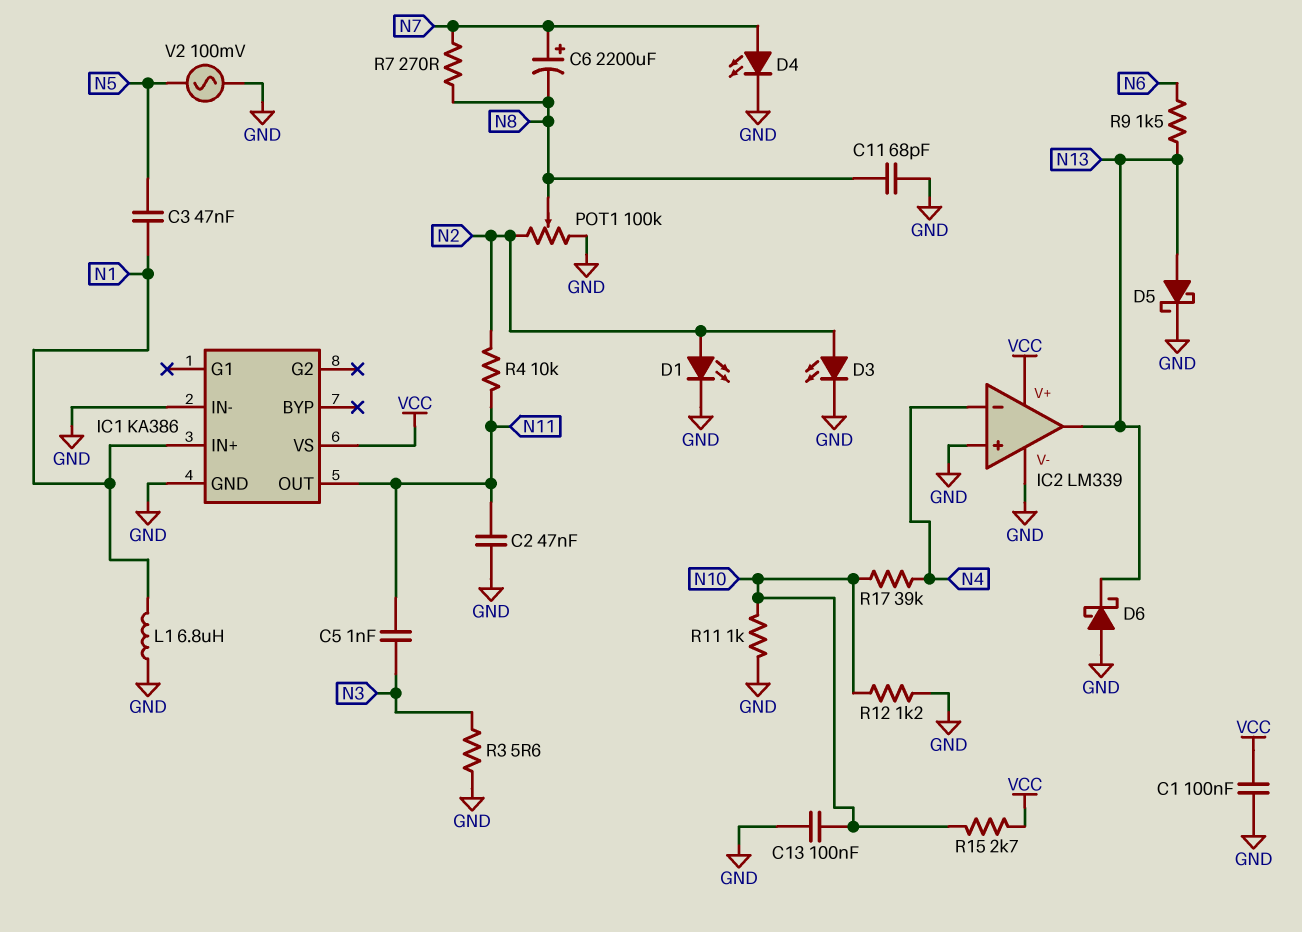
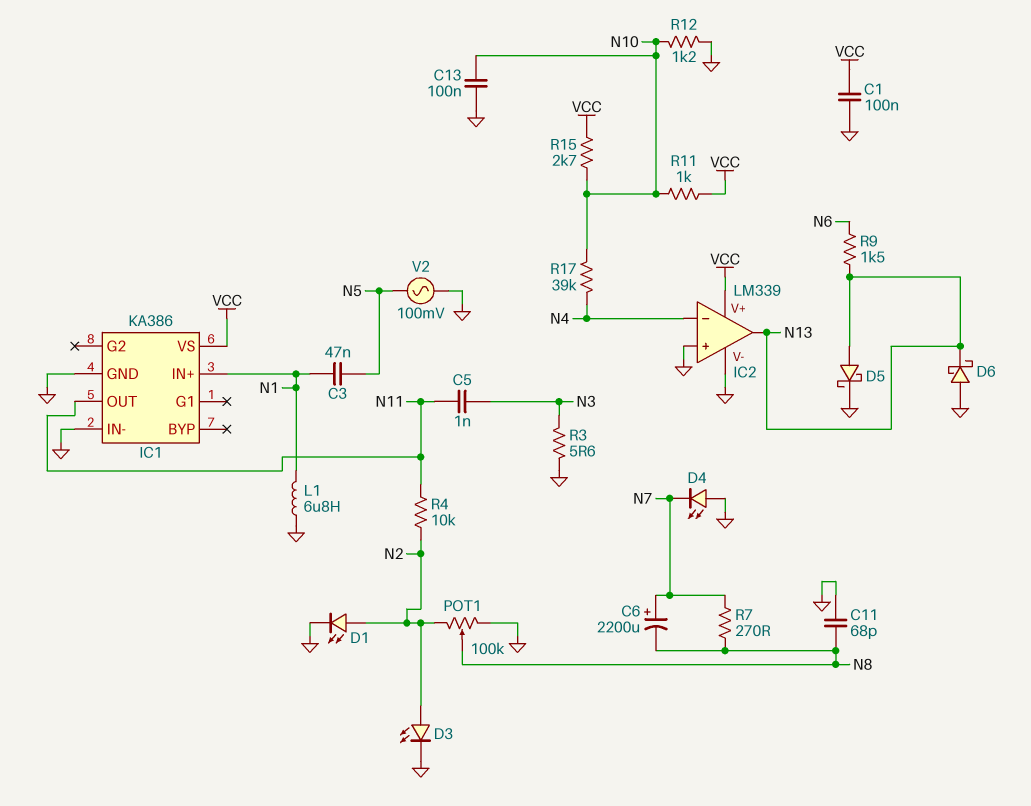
C2: 47nF (GND, N11) -> none
D4: LED (A N7, K GND) -> LED (A GND, K N7)
R11: 1k (GND, N10) -> 1k (N10, VCC)

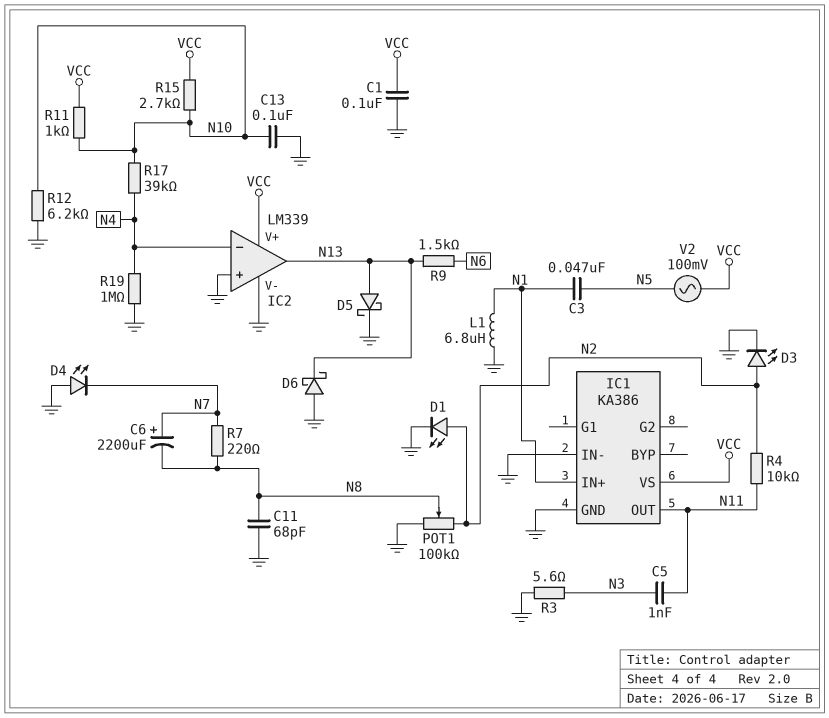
R7: 270 (N7, N8) -> 220 (N7, N8)
R12: 1.2k (GND, N10) -> 6.2k (GND, N10)
R19: none -> 1M (GND, N4)
V2: AC 100mV (GND, N5) -> AC 100mV (N5, VCC)

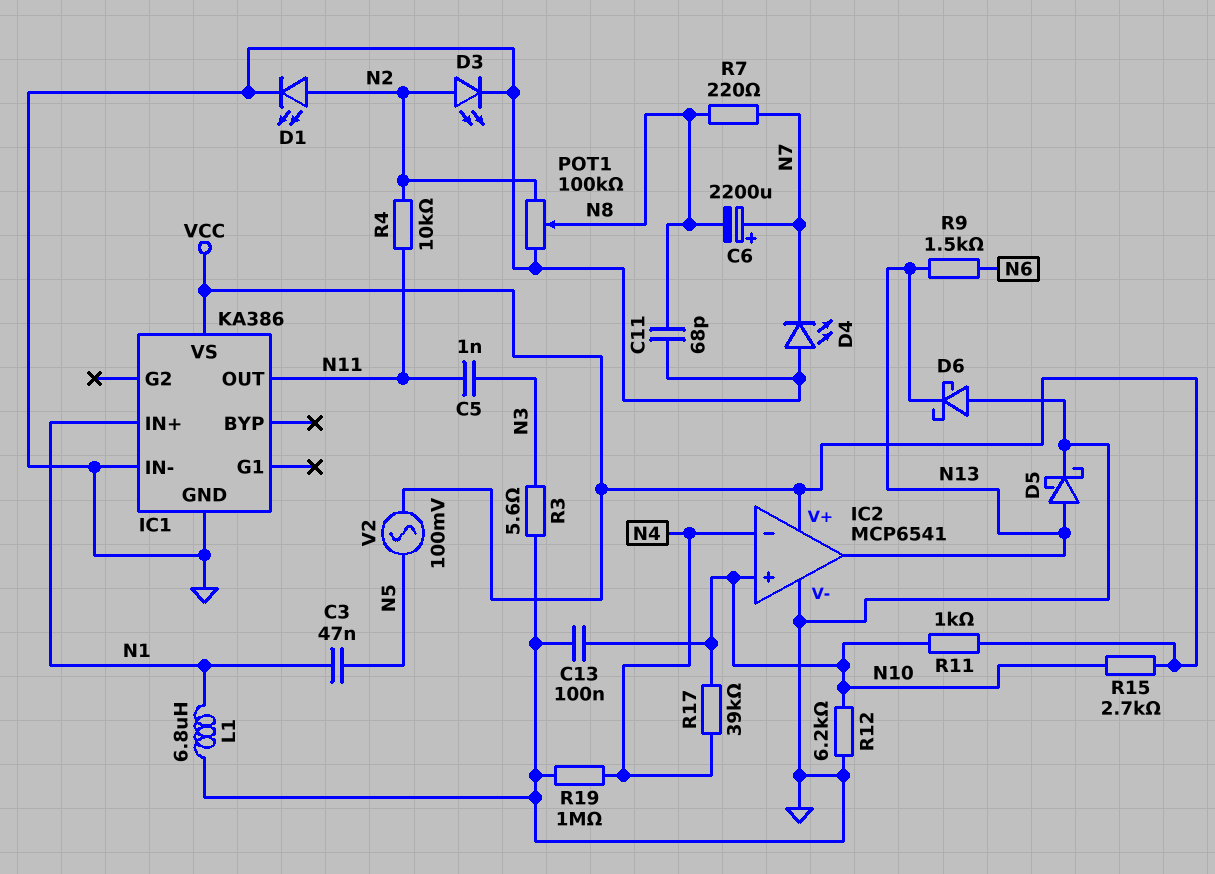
C1: 100nF (GND, VCC) -> none
IC2: LM339 -> MCP6541
IC2 pin in+: GND -> N10

